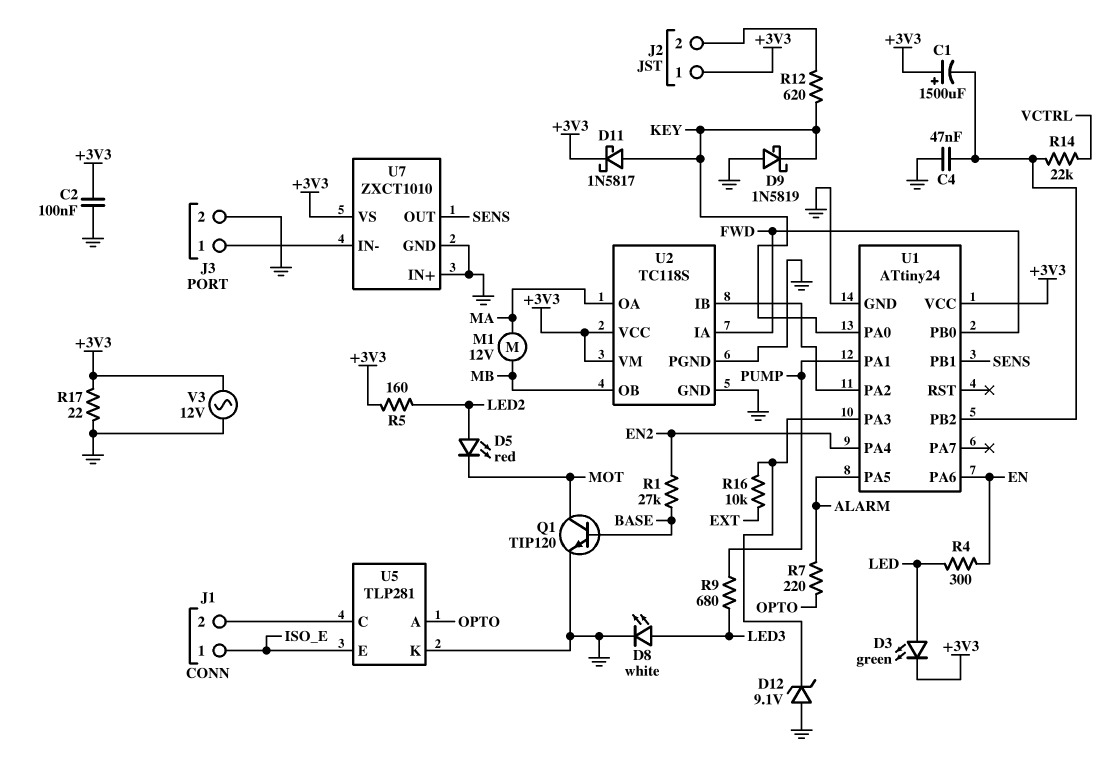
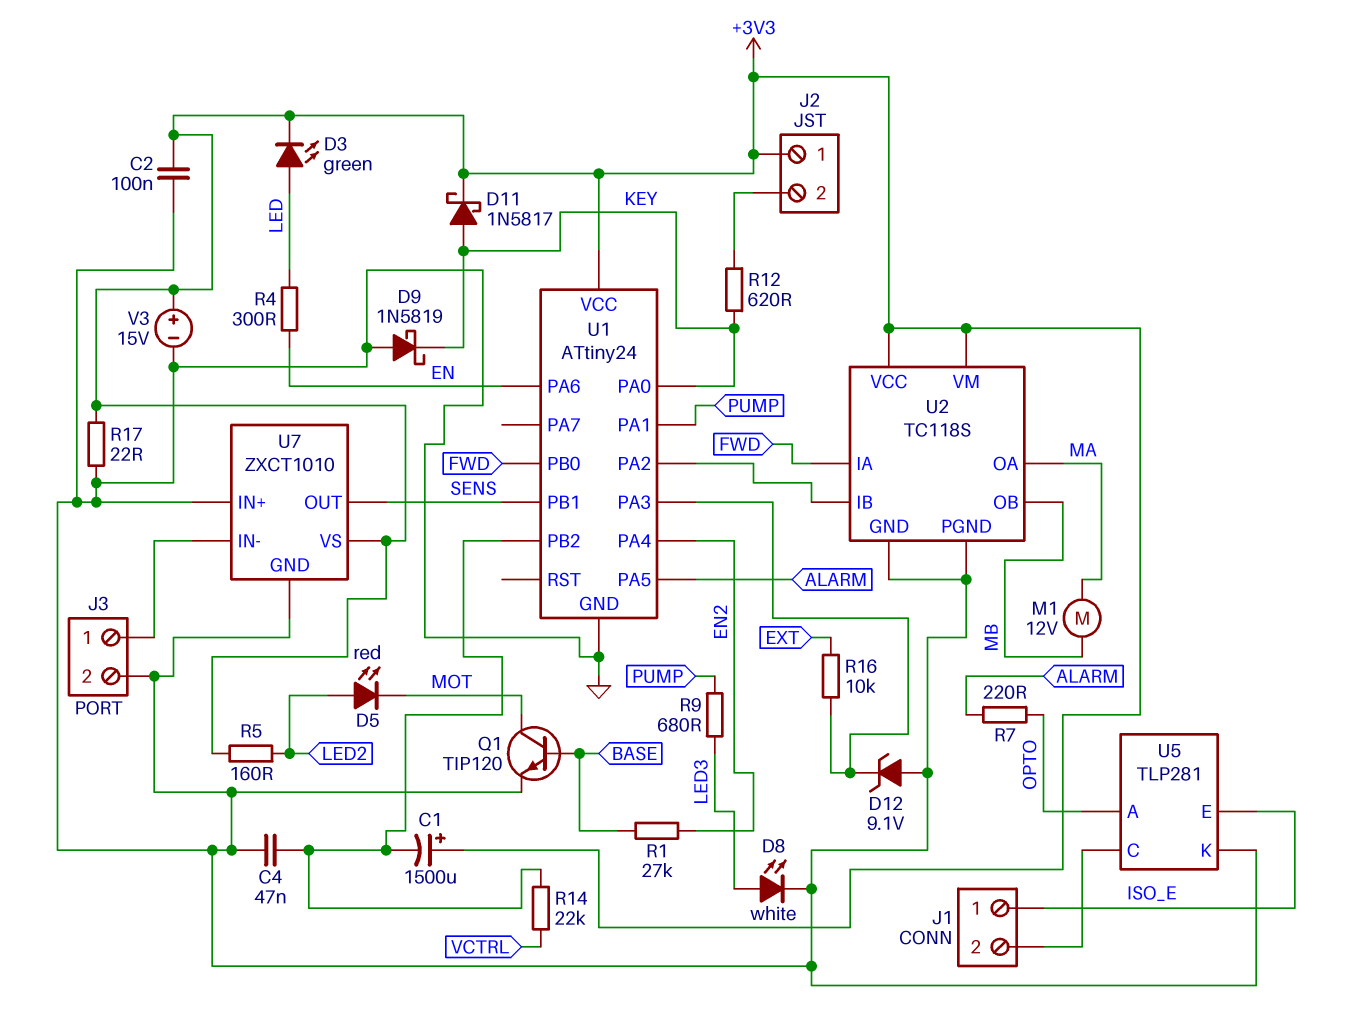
V3: AC 12V (+3V3, GND) -> 15V (plus +3V3, minus GND)

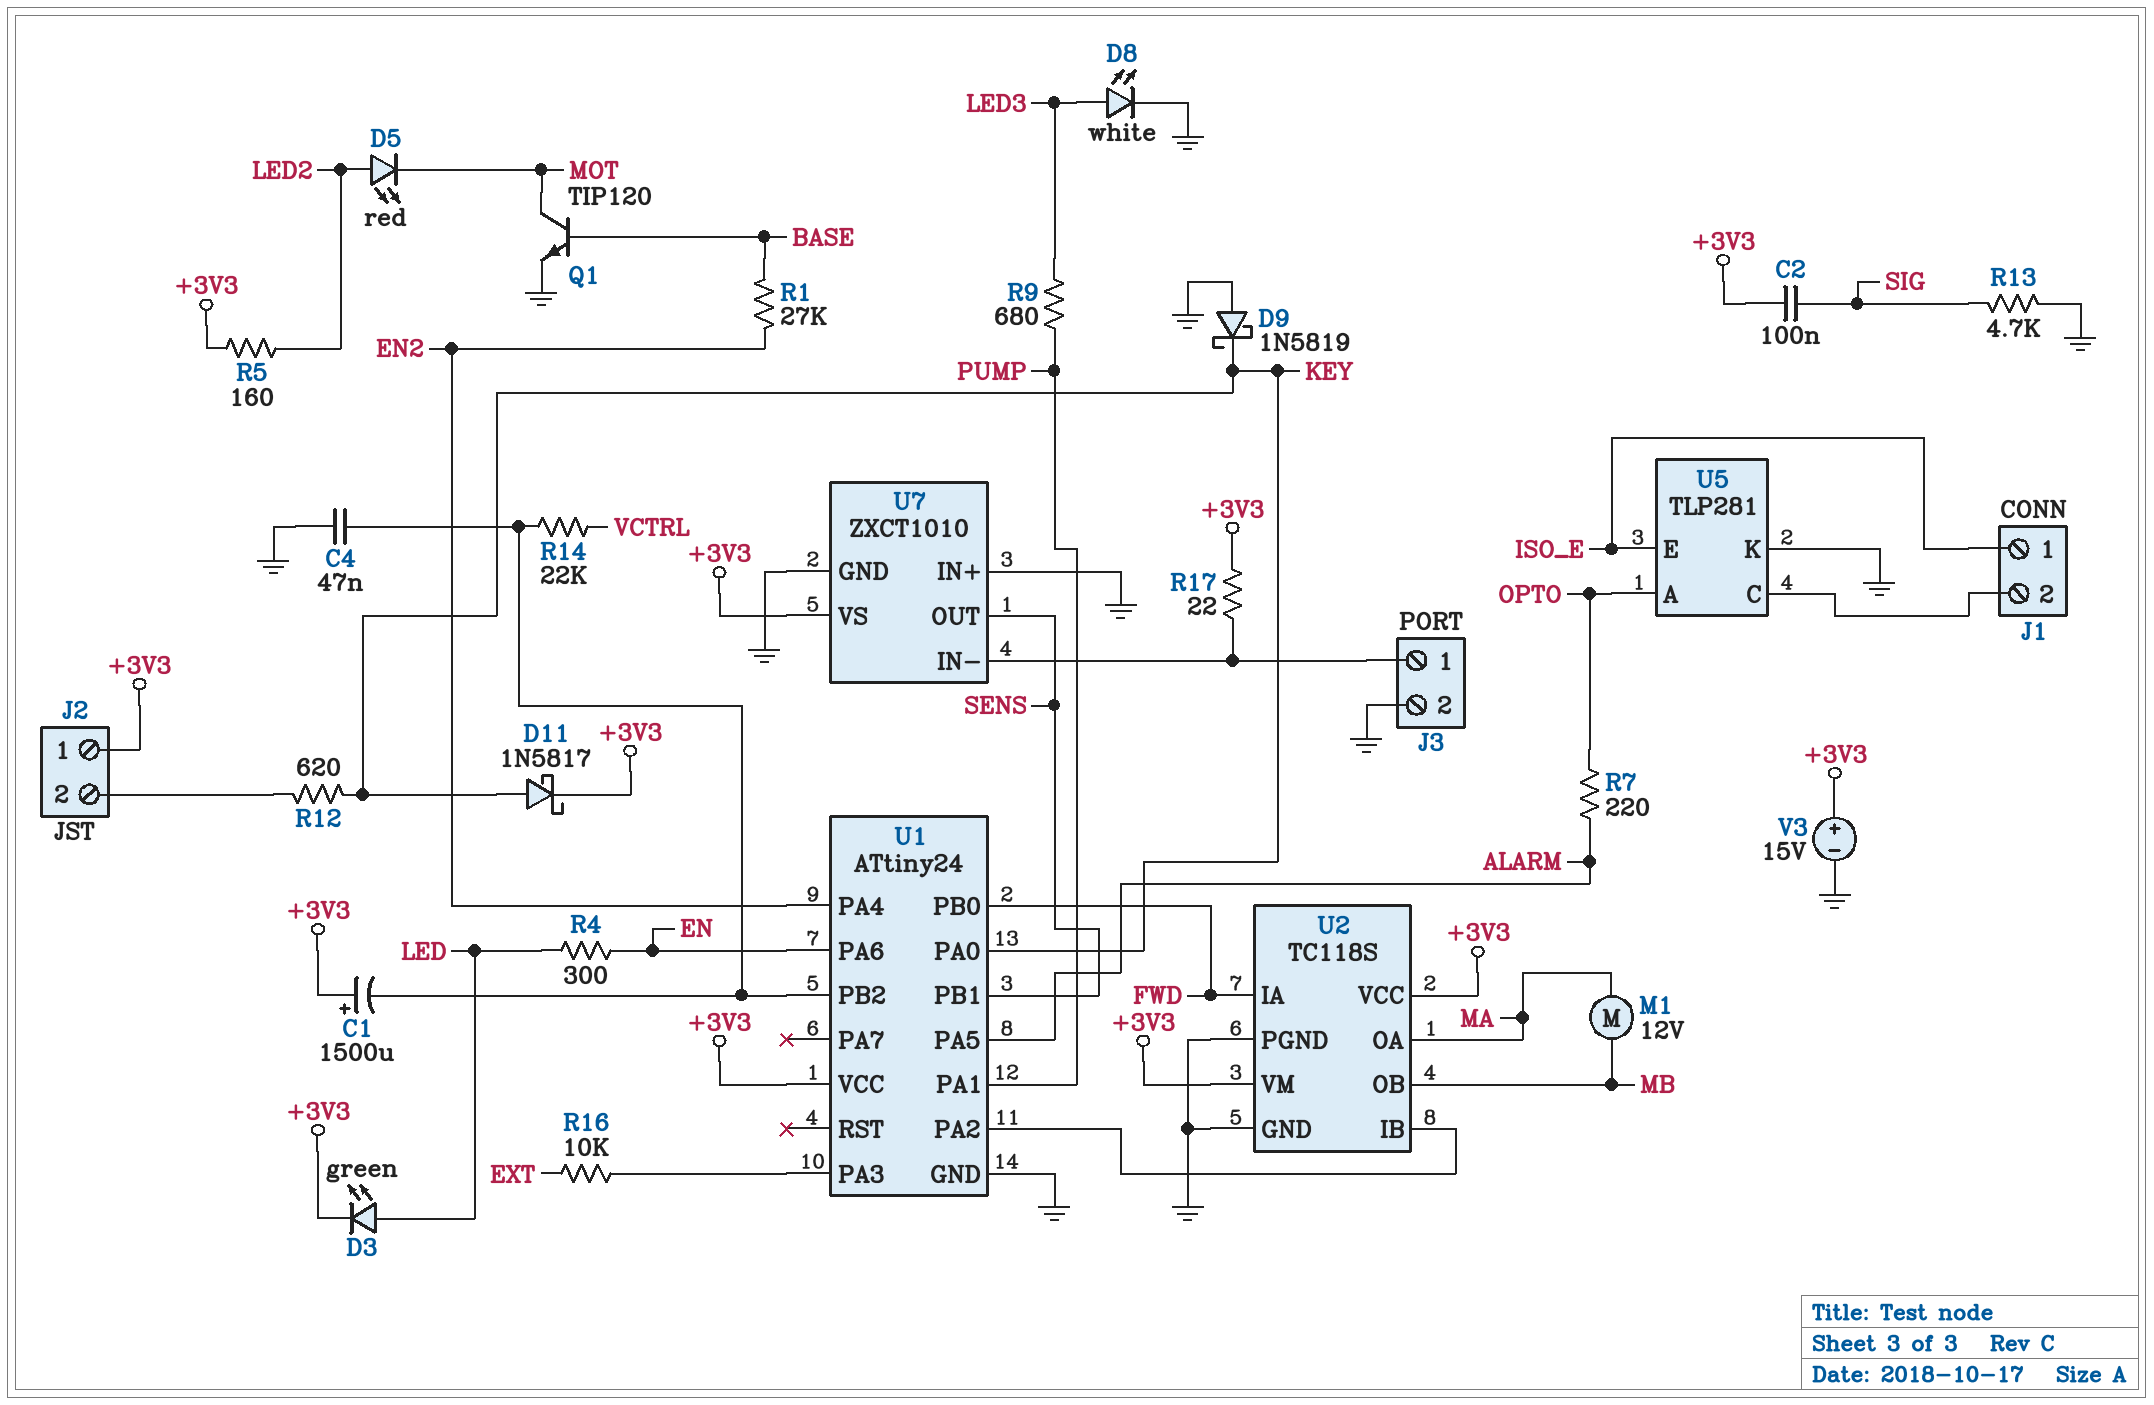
C2: 100nF (+3V3, GND) -> 100nF (+3V3, SIG)
D12: zener 9.1V (A GND, K U1/PA3) -> none
R13: none -> 4.7k (GND, SIG)
R17: 22 (+3V3, GND) -> 22 (+3V3, J3/1)

